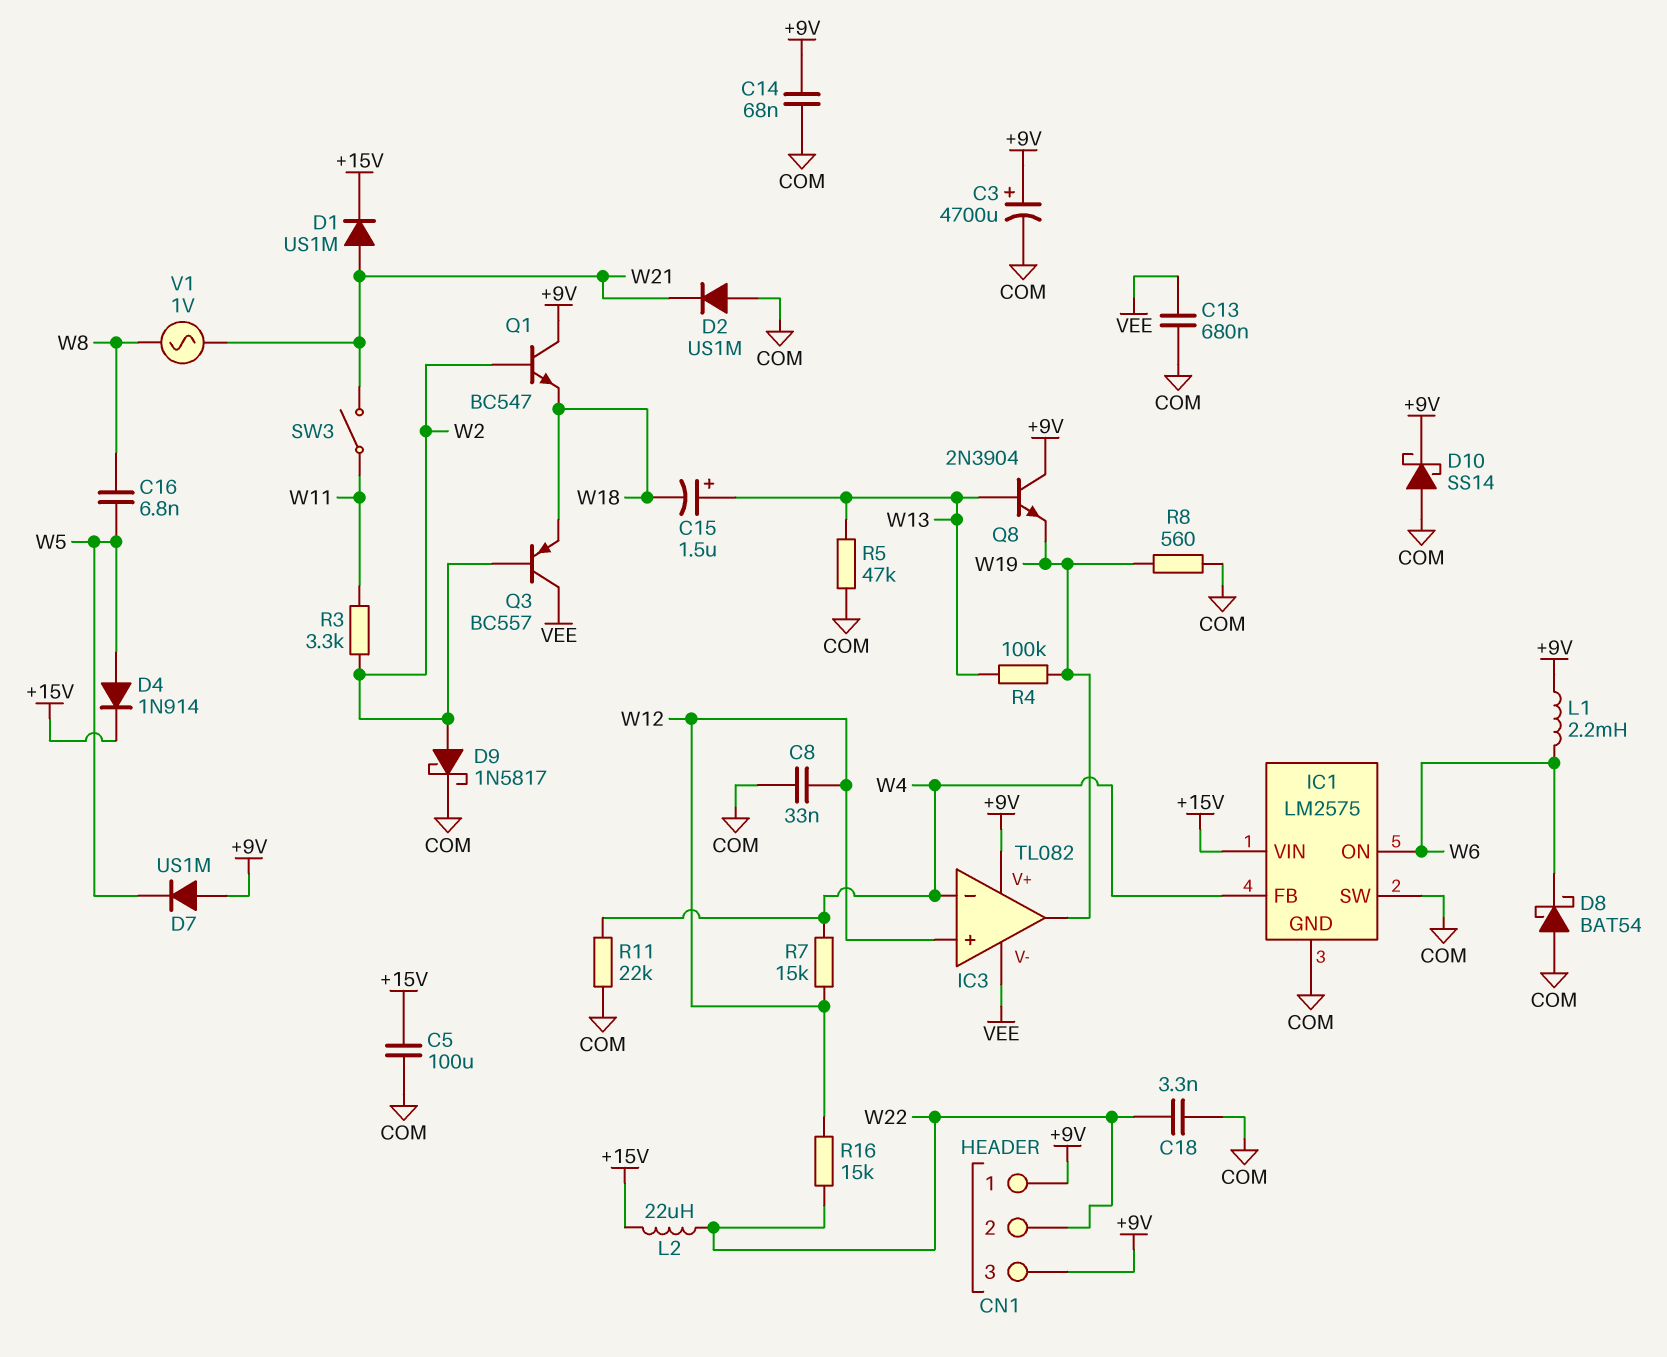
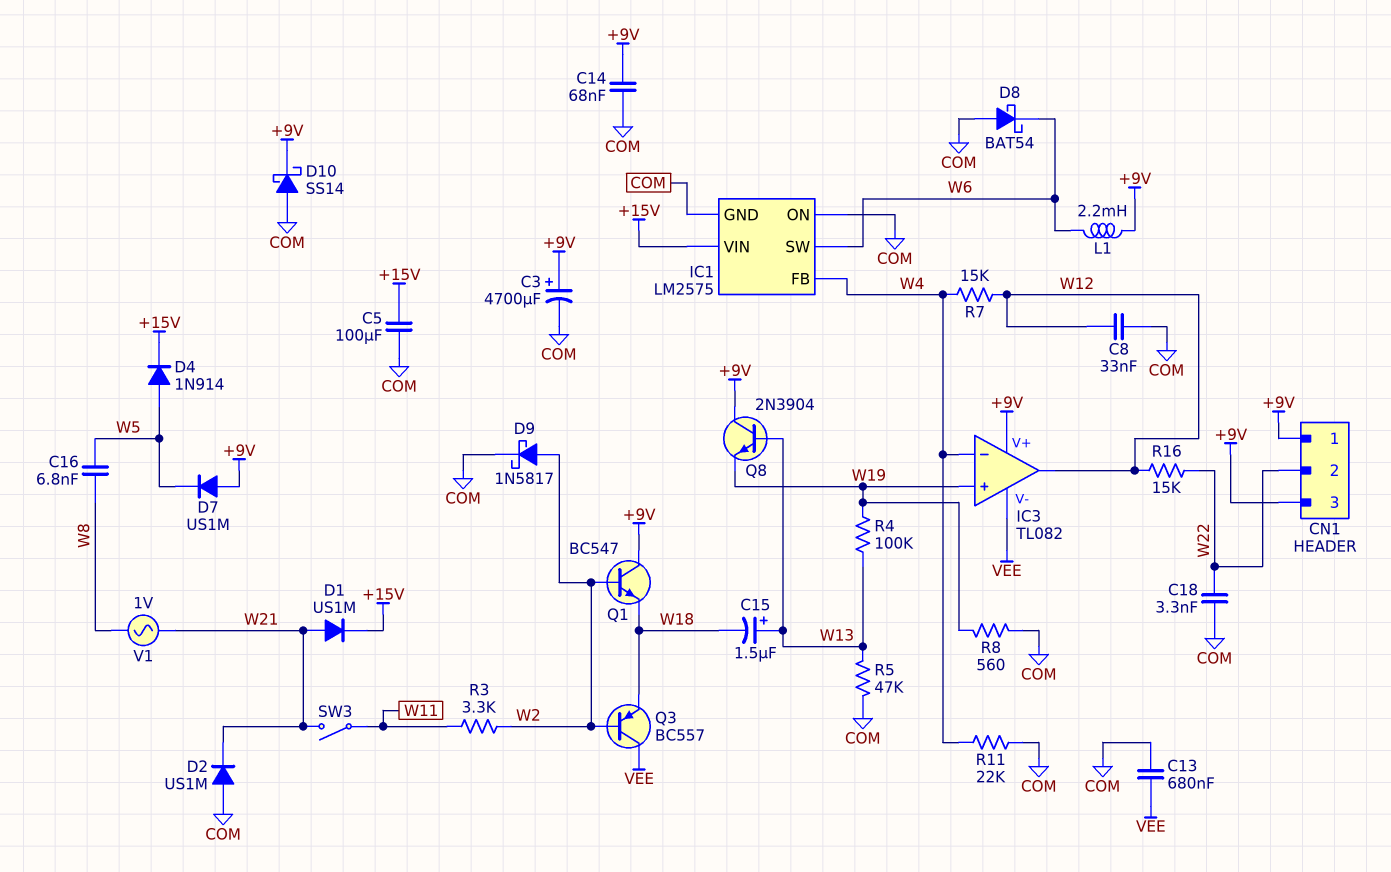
IC1 pin ON: W6 -> COM
IC1 pin SW: COM -> W6
IC3 pin in+: W12 -> W19
IC3 pin out: W19 -> W12
L2: 22uH (+15V, W22) -> none

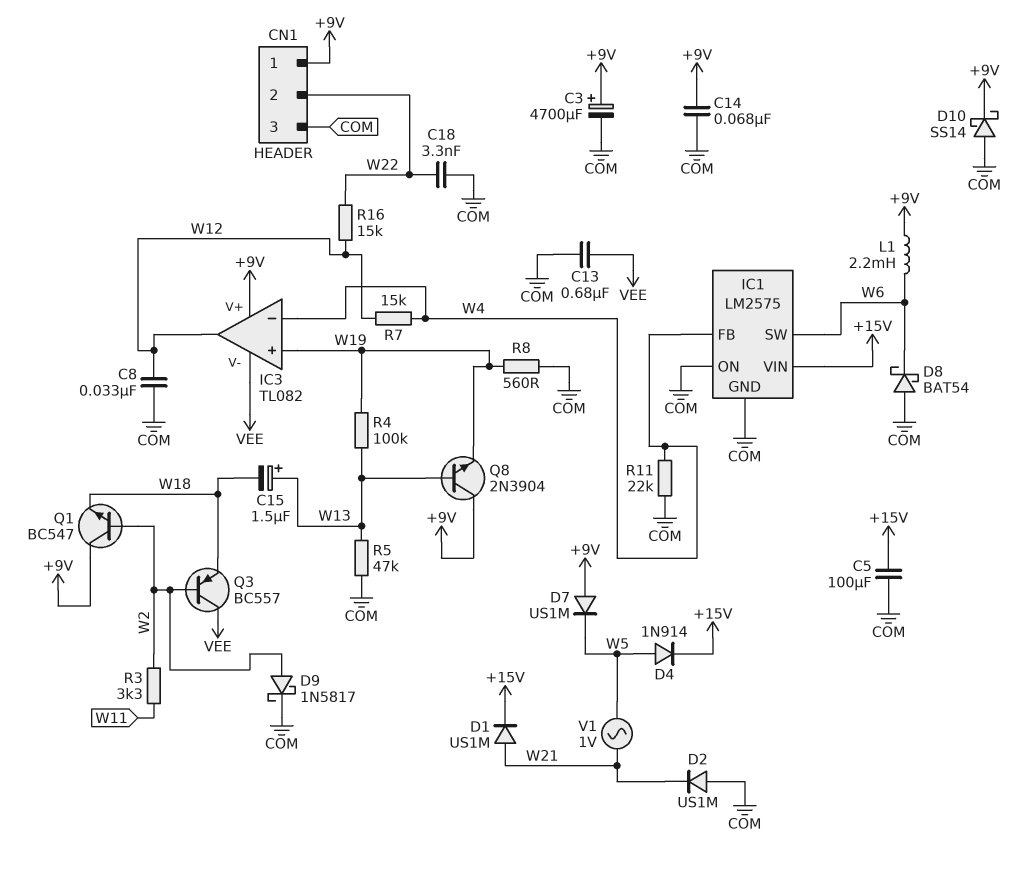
C16: 6.8nF (W5, W8) -> none
CN1 pin 3: +9V -> COM
SW3: switch (W11, W21) -> none
V1: AC 1V (W8, W21) -> AC 1V (W5, W21)

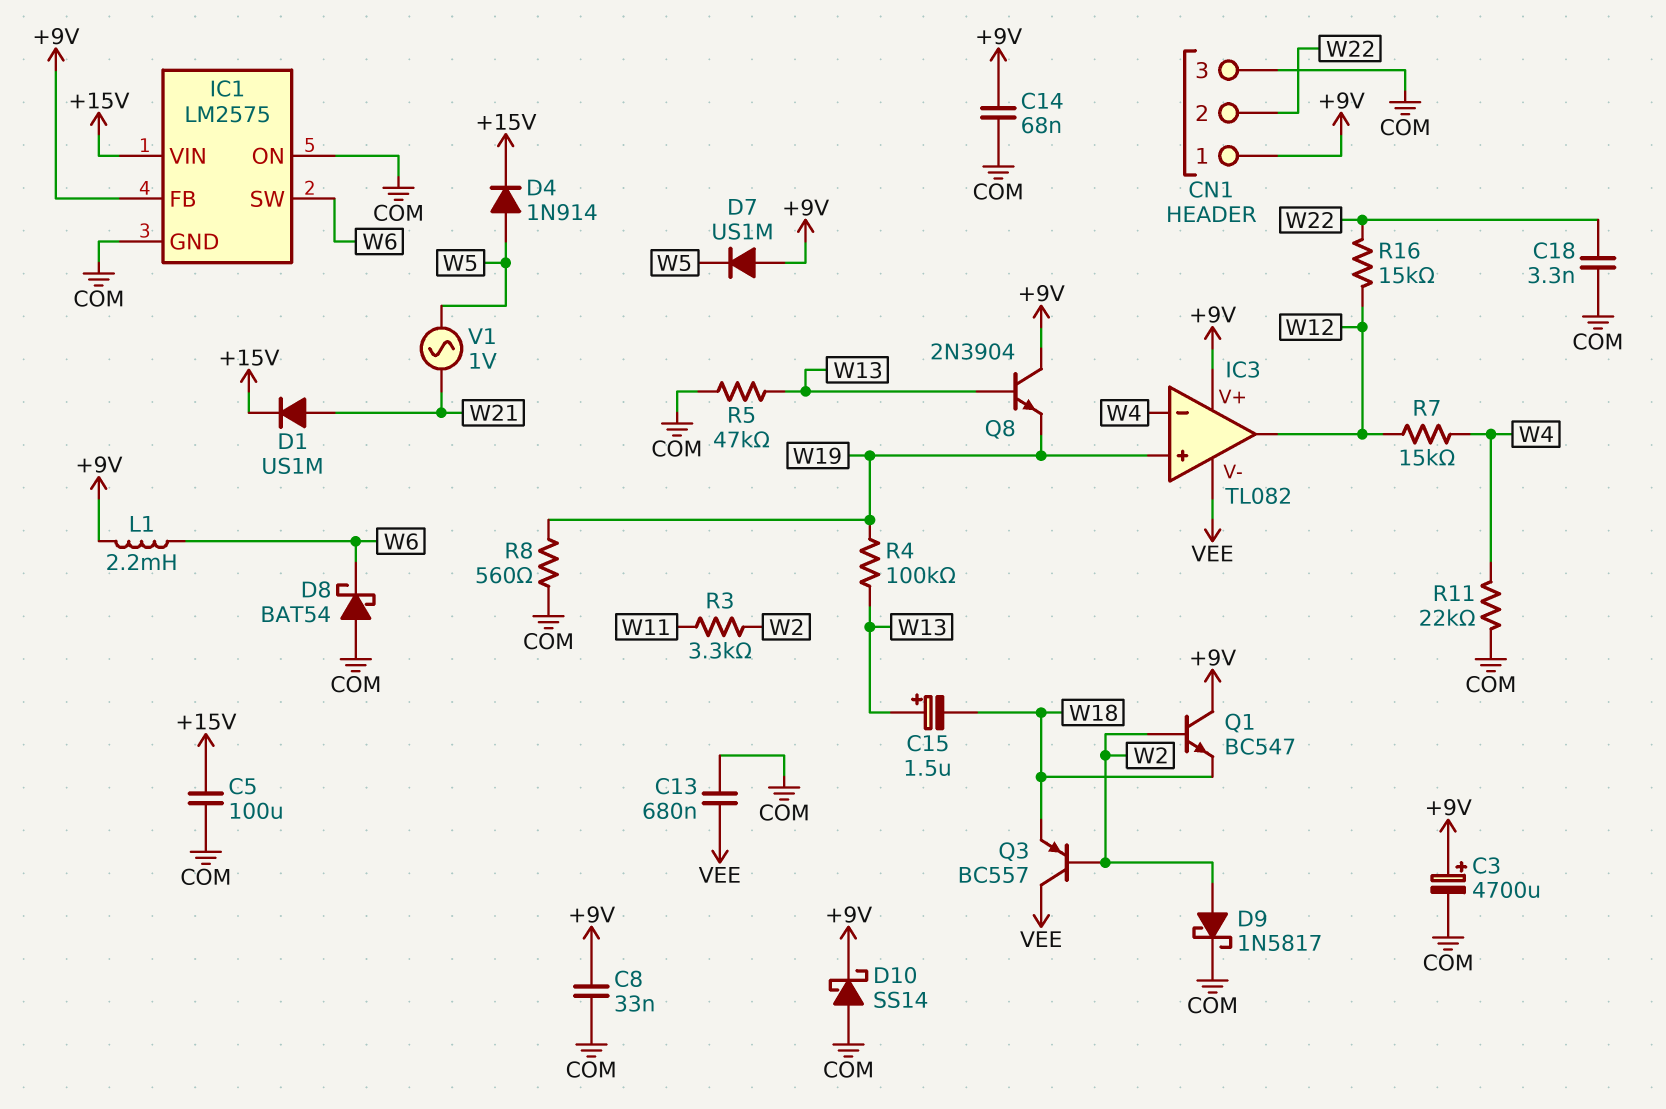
C8: 33nF (COM, W12) -> 33nF (+9V, COM)
D2: diode US1M (A COM, K W21) -> none
IC1 pin FB: W4 -> +9V

